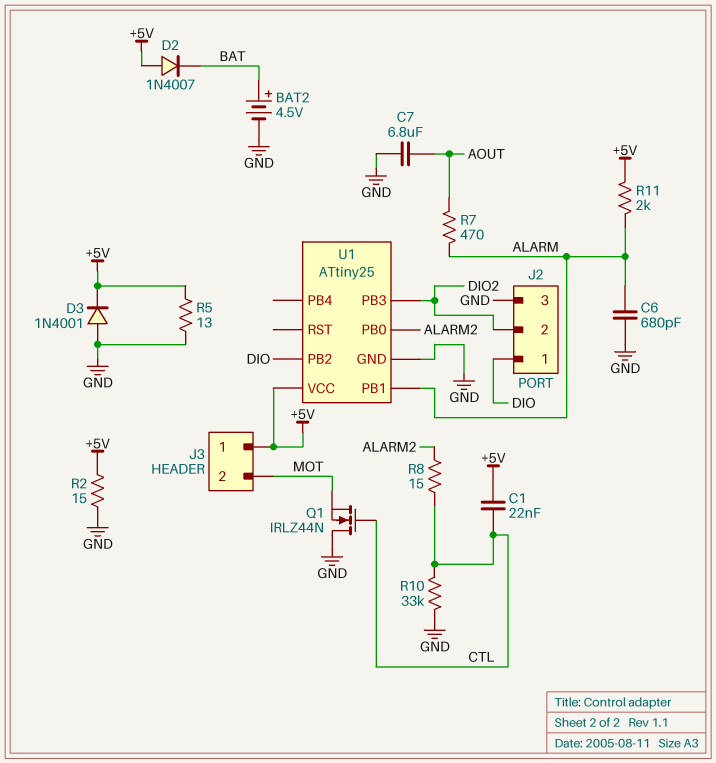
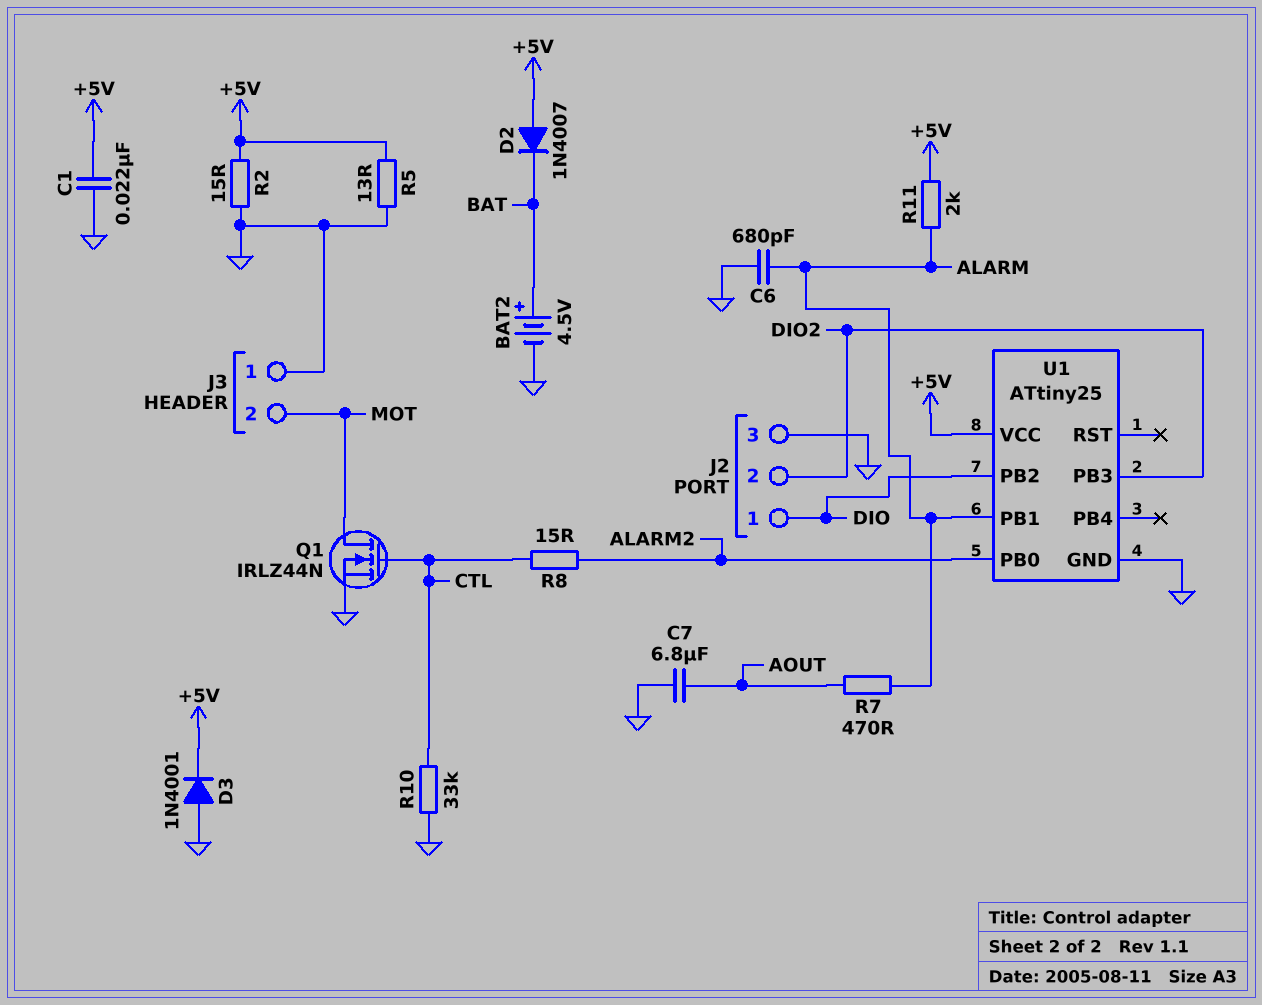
C1: 22nF (+5V, CTL) -> 22nF (+5V, GND)
J3 pin 1: +5V -> GND
Q1: NMOS IRLZ44N (G CTL, D GND, S MOT) -> NMOS IRLZ44N (G CTL, D MOT, S GND)

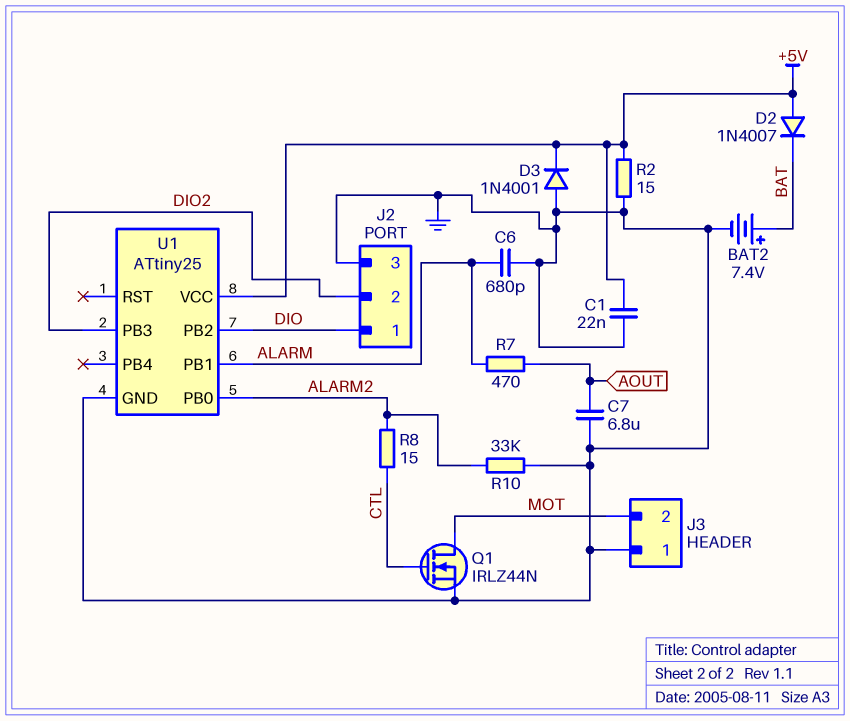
BAT2: 4.5V (plus BAT, minus GND) -> 7.4V (plus BAT, minus GND)
R5: 13 (+5V, GND) -> none
R10: 33k (CTL, GND) -> 33k (ALARM2, GND)
R11: 2k (+5V, ALARM) -> none

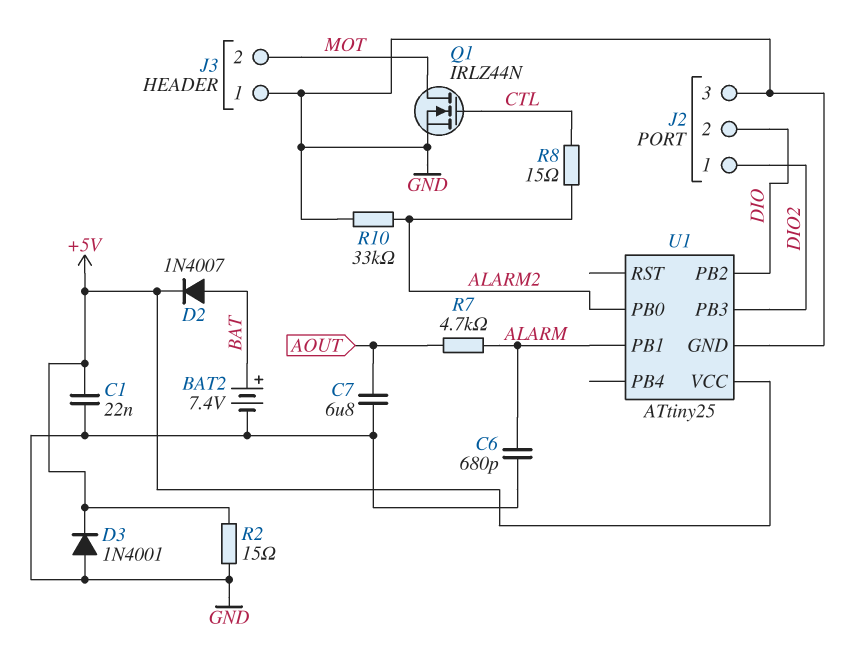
D2: diode 1N4007 (A +5V, K BAT) -> diode 1N4007 (A BAT, K +5V)
J2 pin 1: DIO -> DIO2
J2 pin 2: DIO2 -> DIO
R7: 470 (ALARM, AOUT) -> 4.7k (ALARM, AOUT)

